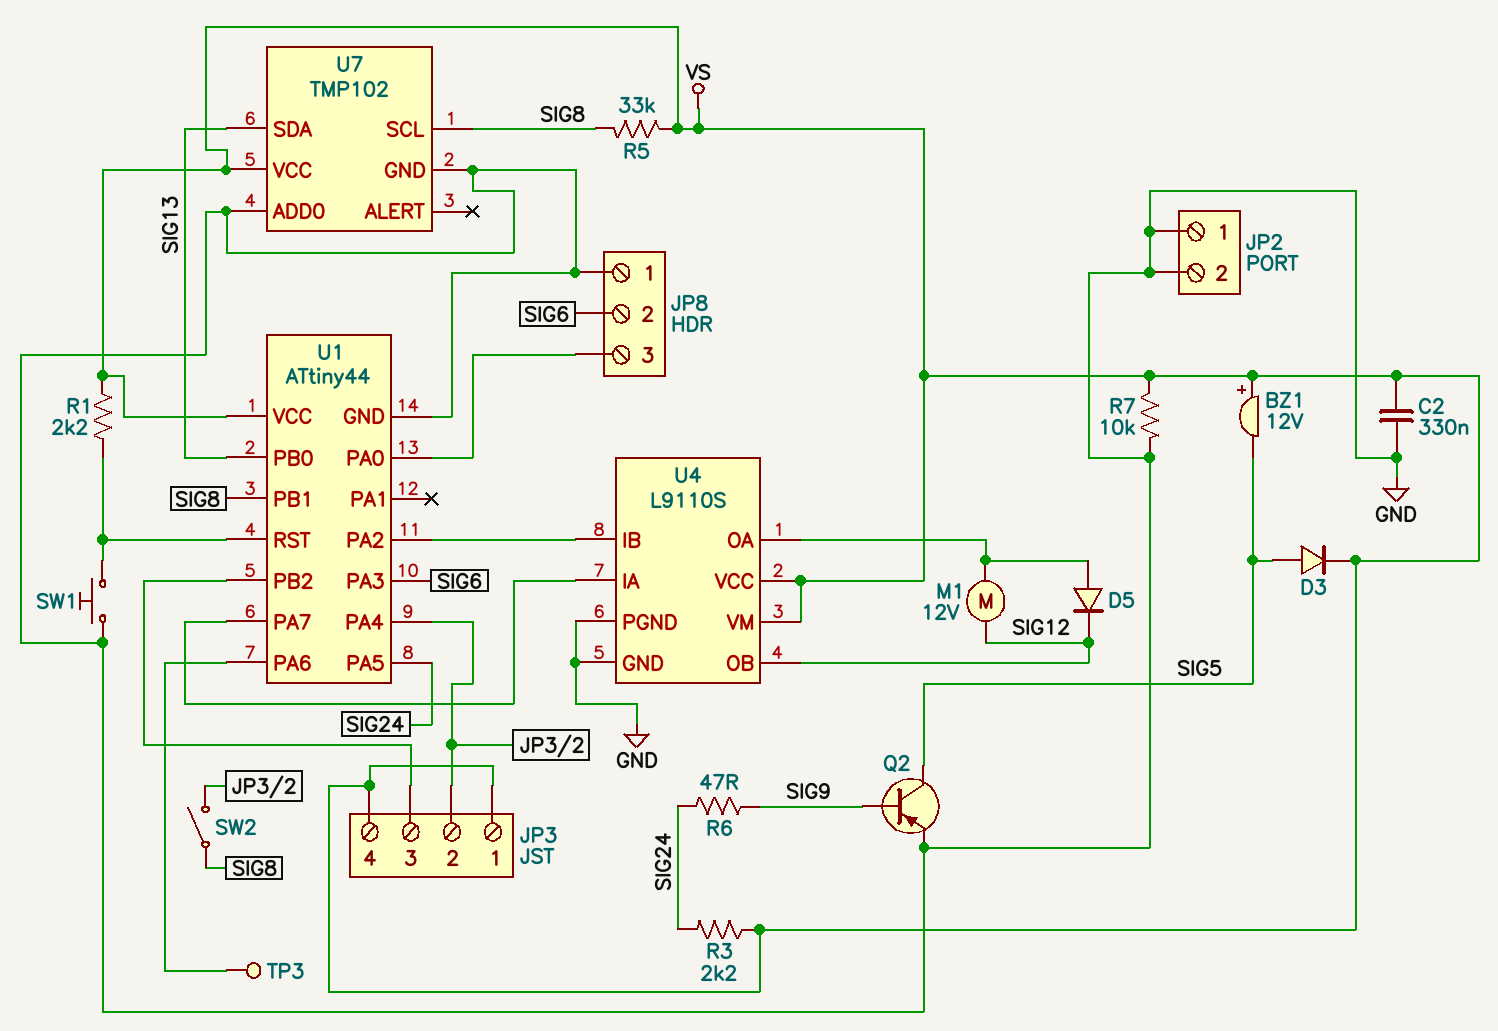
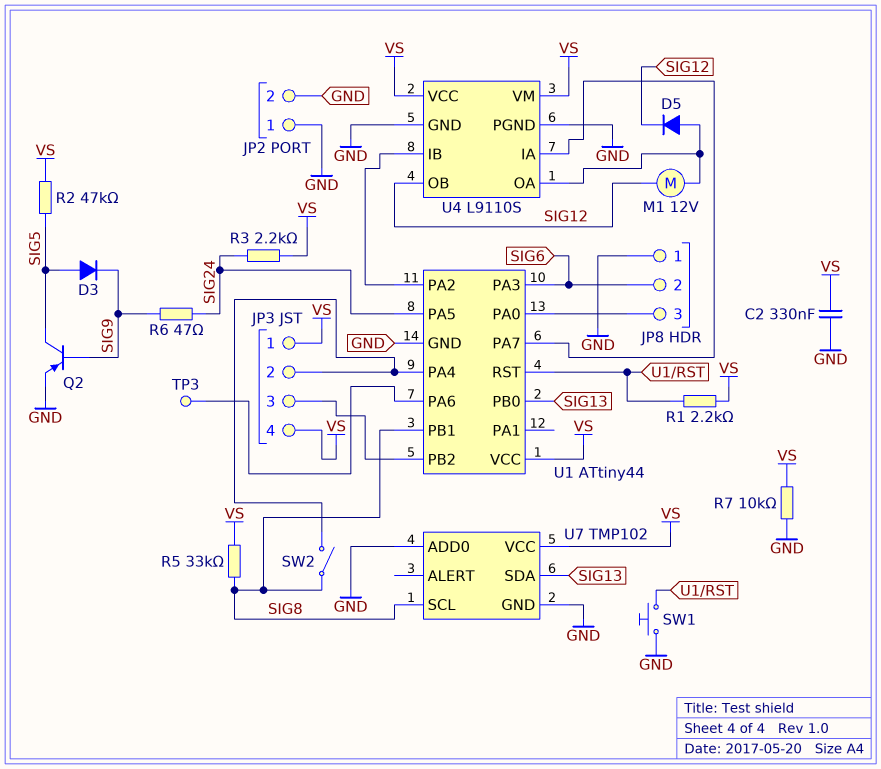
BZ1: buzzer 12V (plus VS, minus SIG5) -> none
D3: diode (A SIG5, K VS) -> diode (A SIG5, K SIG9)
R2: none -> 47k (SIG5, VS)

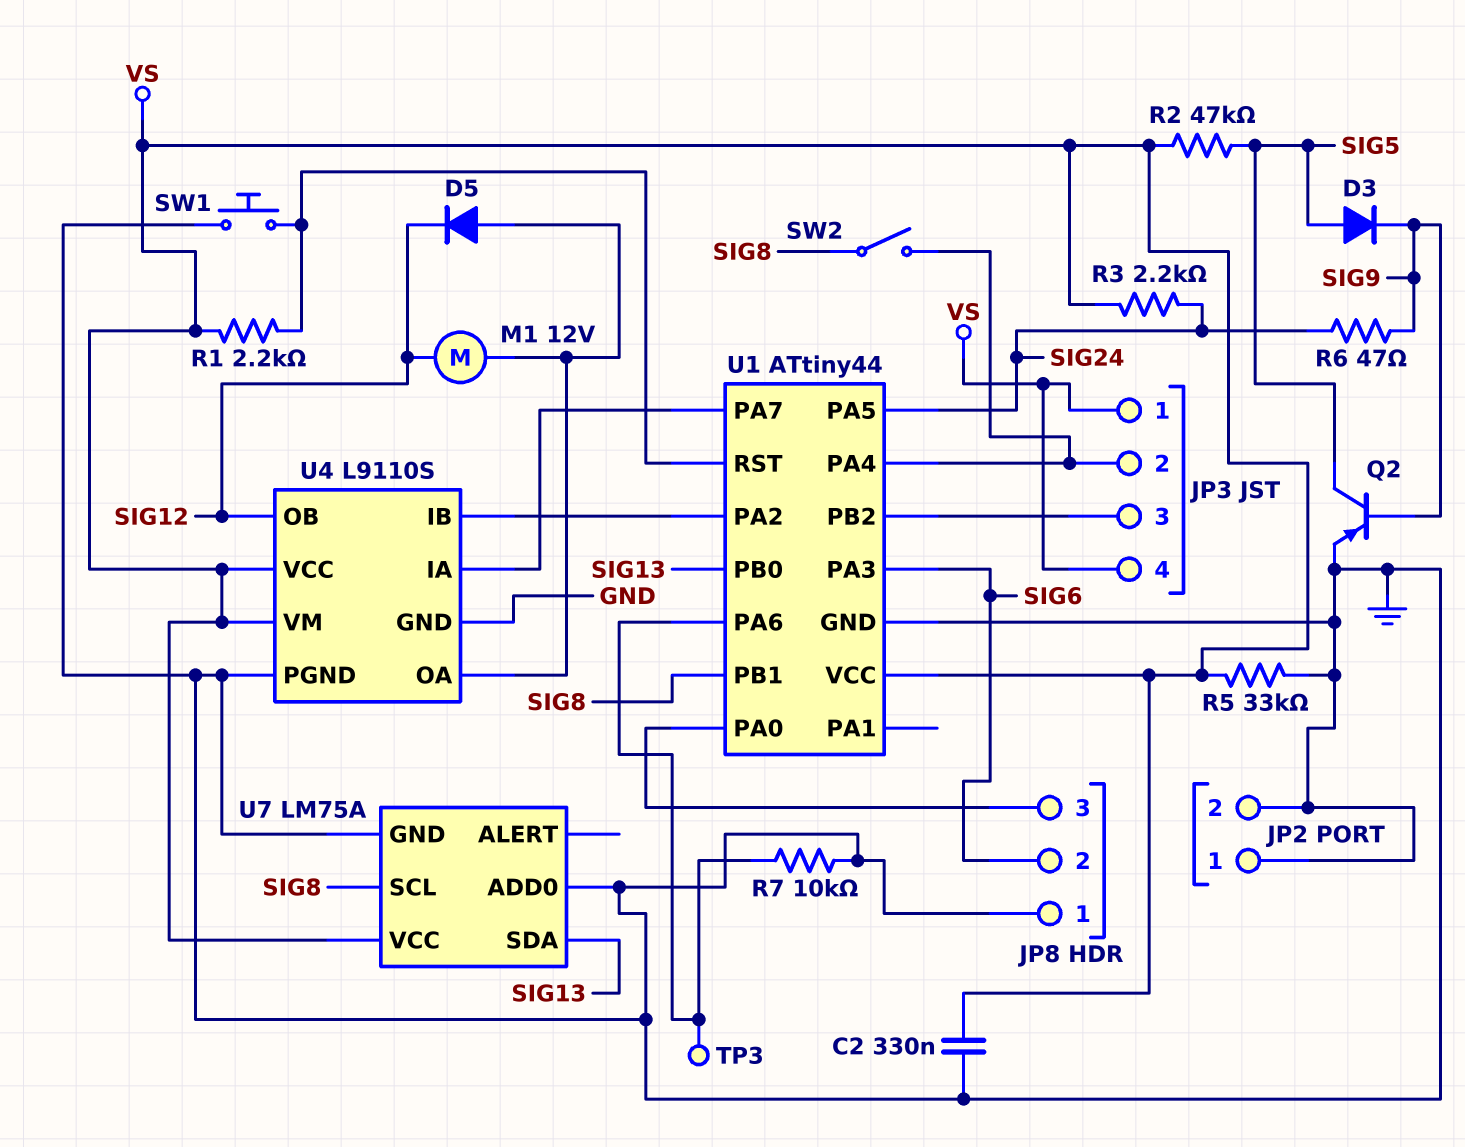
R5: 33k (SIG8, VS) -> 33k (GND, VS)
R7: 10k (GND, VS) -> 10k (GND, U1/PA6)
U7: TMP102 -> LM75A

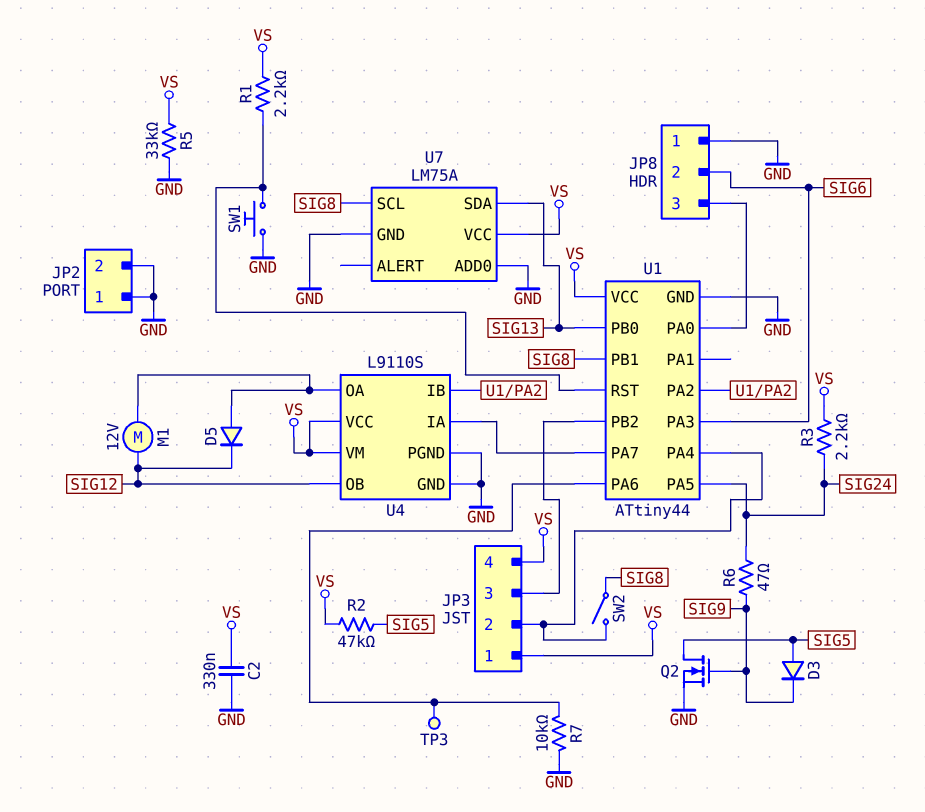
Q2: PNP (B SIG9, C SIG5, E GND) -> NMOS (G SIG9, D SIG5, S GND)

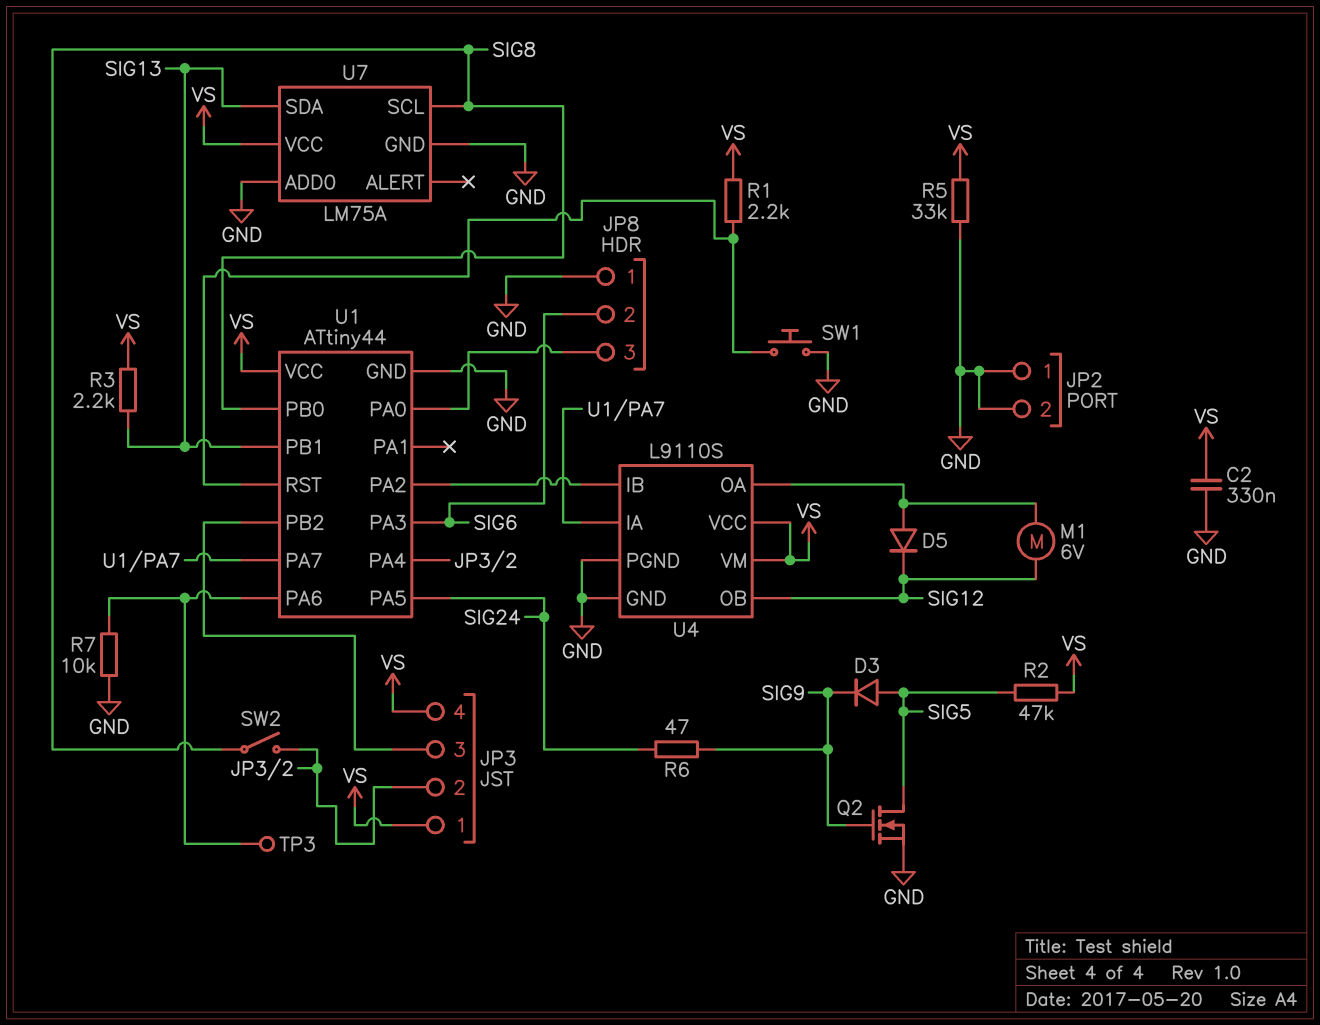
M1: motor 12V (SIG12, U4/OA) -> motor 6V (SIG12, U4/OA)
R3: 2.2k (SIG24, VS) -> 2.2k (SIG13, VS)
U1 pin PB0: SIG13 -> SIG8
U1 pin PB1: SIG8 -> SIG13

